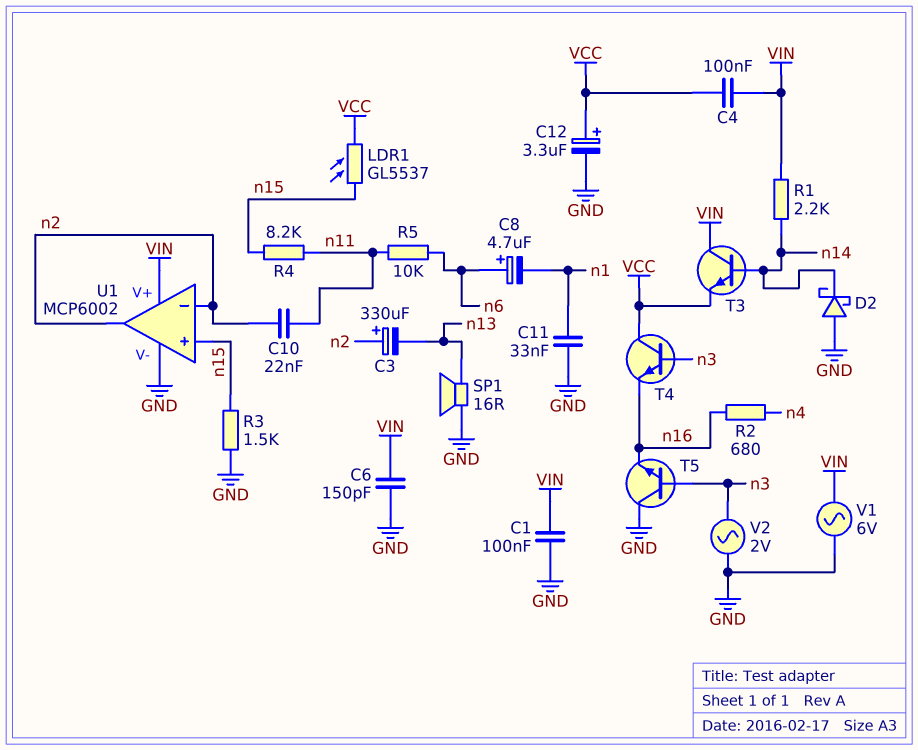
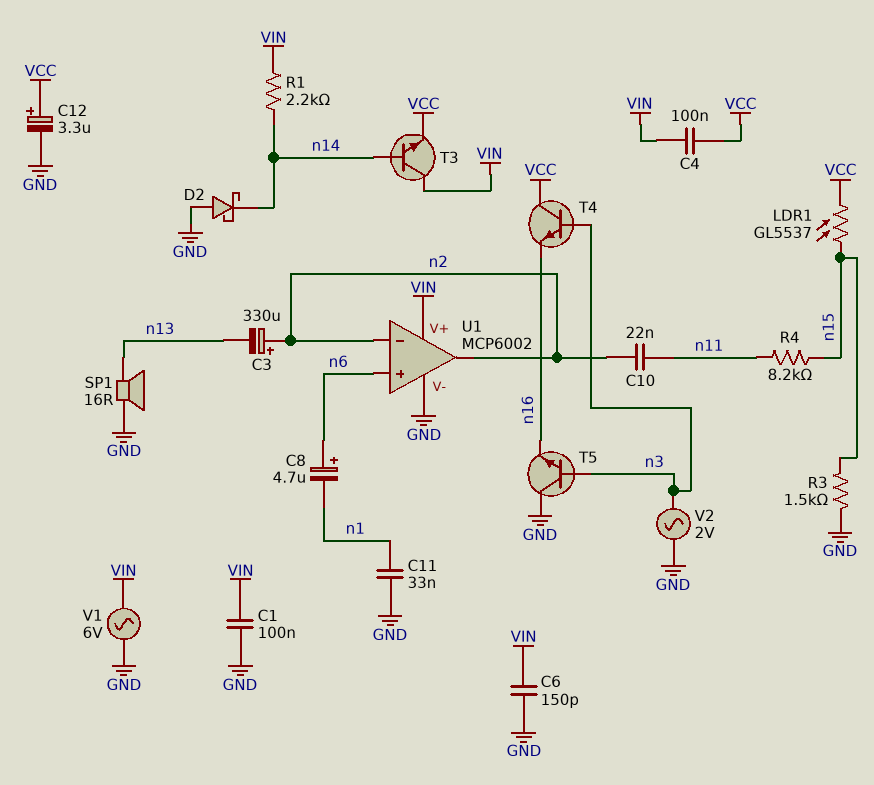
R2: 680 (n4, n16) -> none
R5: 10k (n6, n11) -> none
U1 pin in+: n15 -> n6

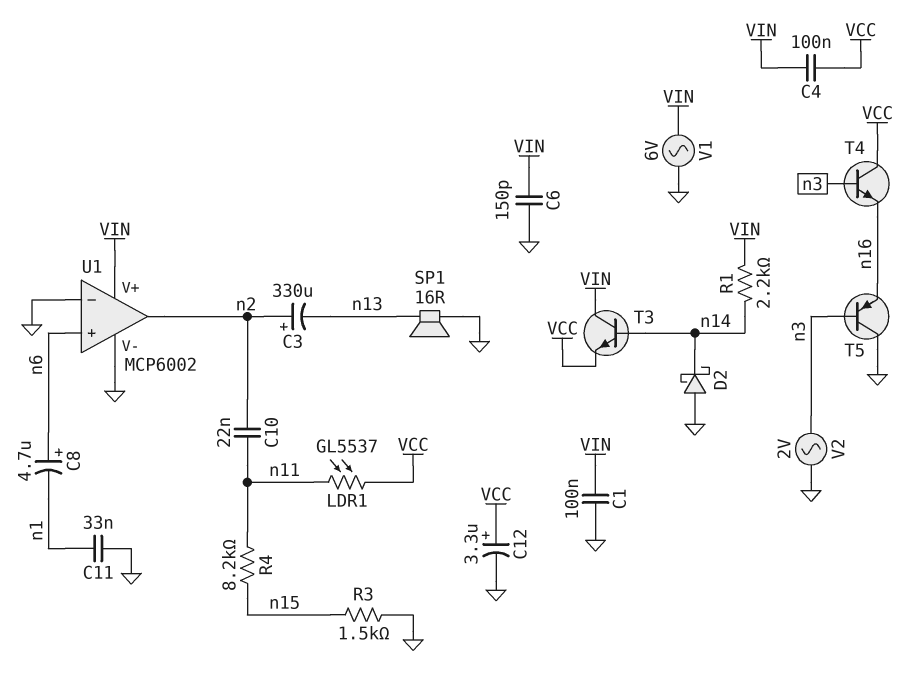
LDR1: GL5537 (VCC, n15) -> GL5537 (VCC, n11)
T5: NPN (B n3, C GND, E n16) -> PNP (B n3, C GND, E n16)
U1 pin in-: n2 -> GND

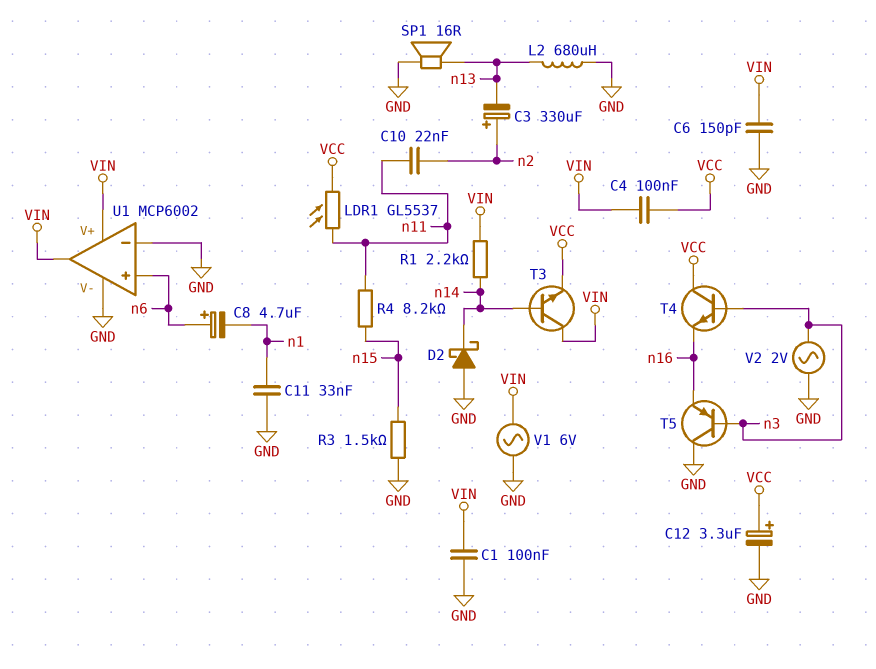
L2: none -> 680uH (GND, n13)
U1 pin out: n2 -> VIN

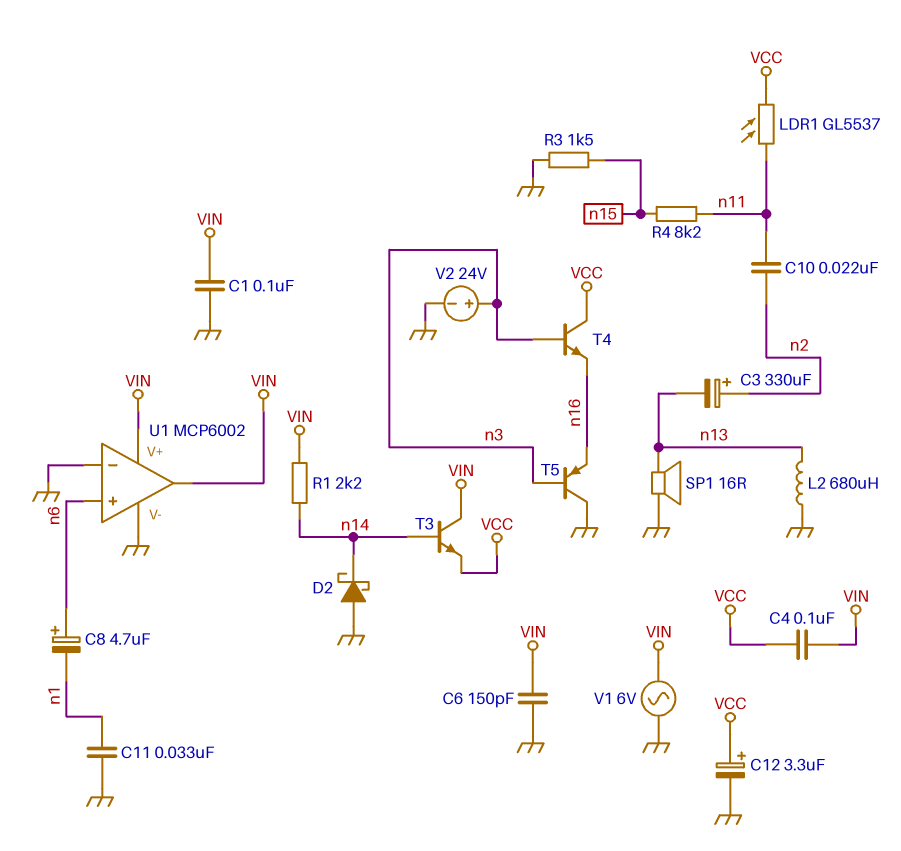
V2: AC 2V (GND, n3) -> 24V (plus n3, minus GND)

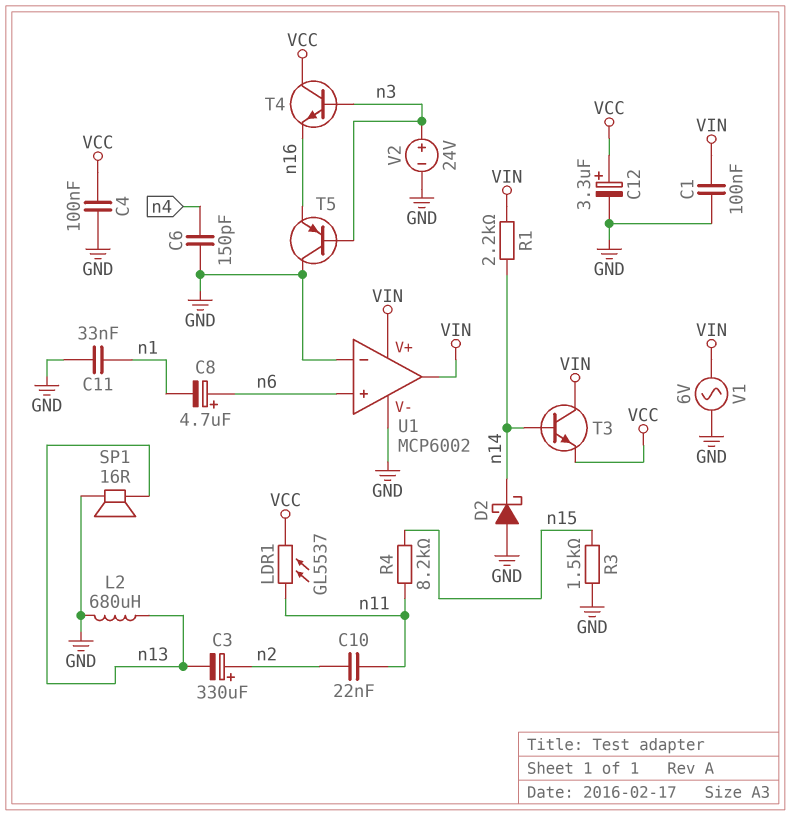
C4: 100nF (VCC, VIN) -> 100nF (GND, VCC)
C6: 150pF (GND, VIN) -> 150pF (GND, n4)

